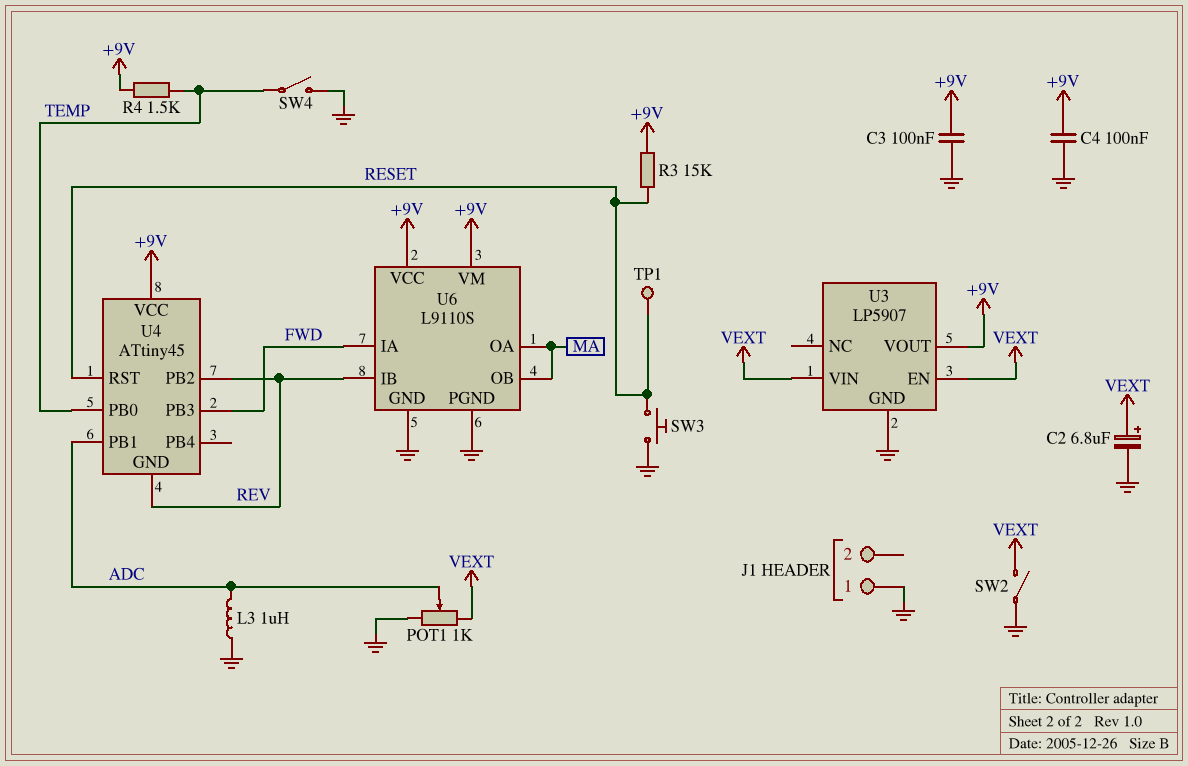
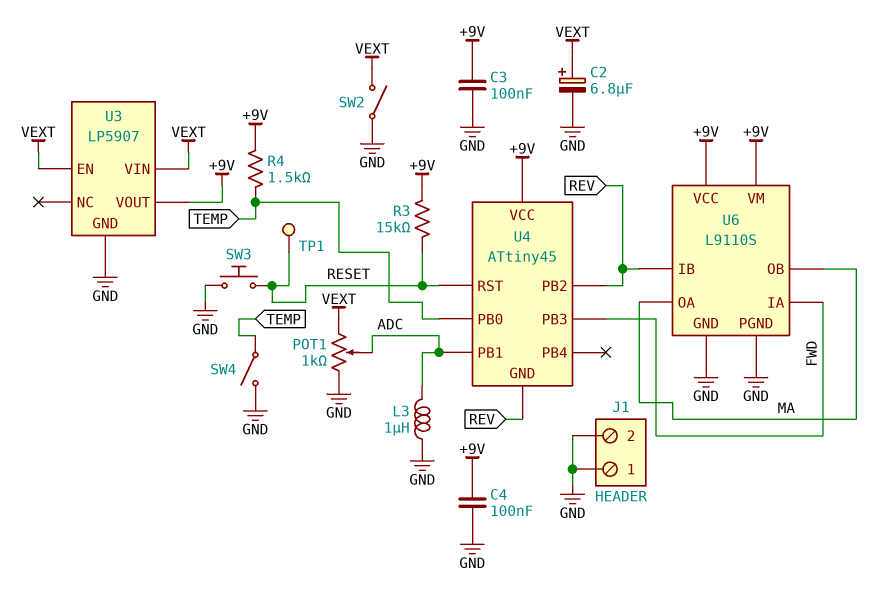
J1 pin 2: none -> GND

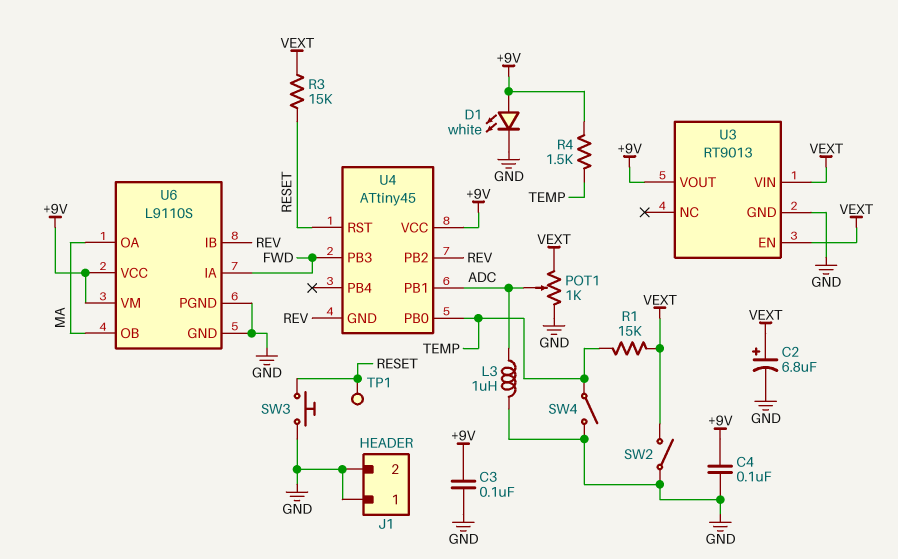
D1: none -> LED white (A +9V, K GND)
R1: none -> 15k (TEMP, VEXT)
R3: 15k (+9V, RESET) -> 15k (RESET, VEXT)
U3: LP5907 -> RT9013

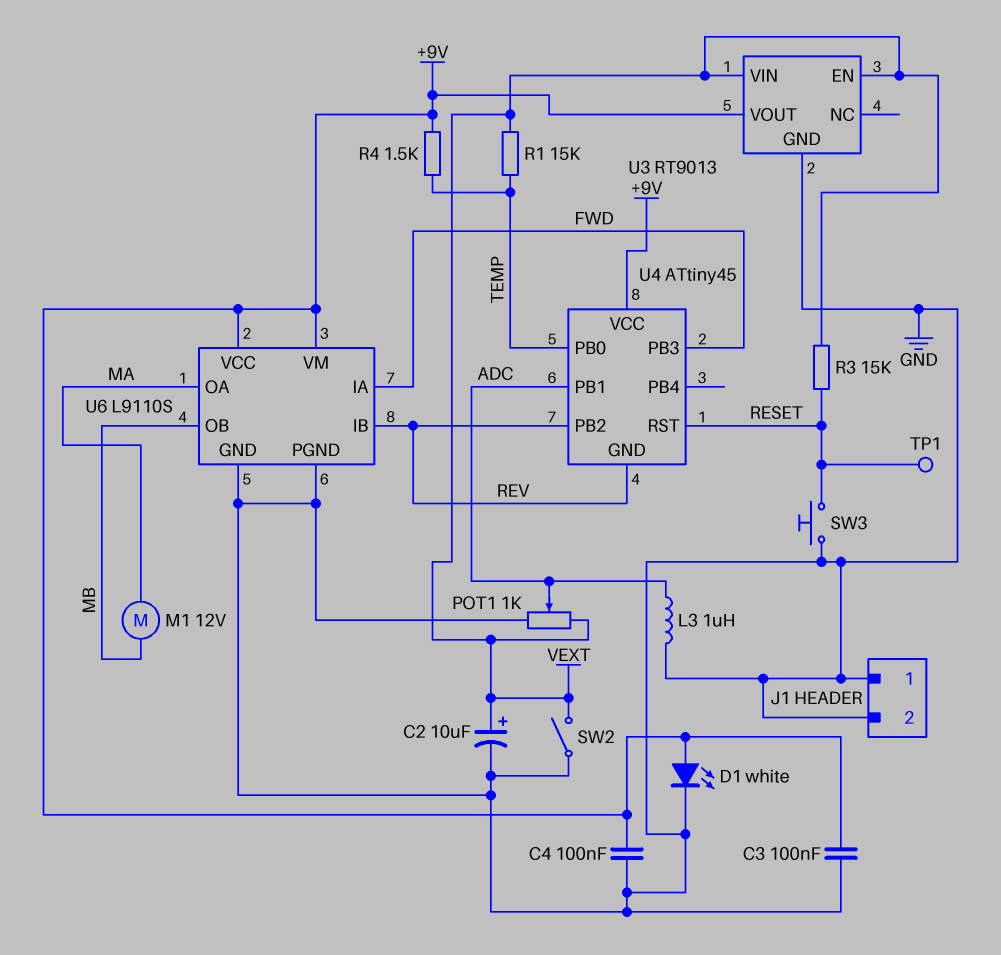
C2: 6.8uF (plus VEXT, minus GND) -> 10uF (plus VEXT, minus GND)
M1: none -> motor 12V (MA, MB)
SW4: switch (GND, TEMP) -> none
U6 pin OB: MA -> MB

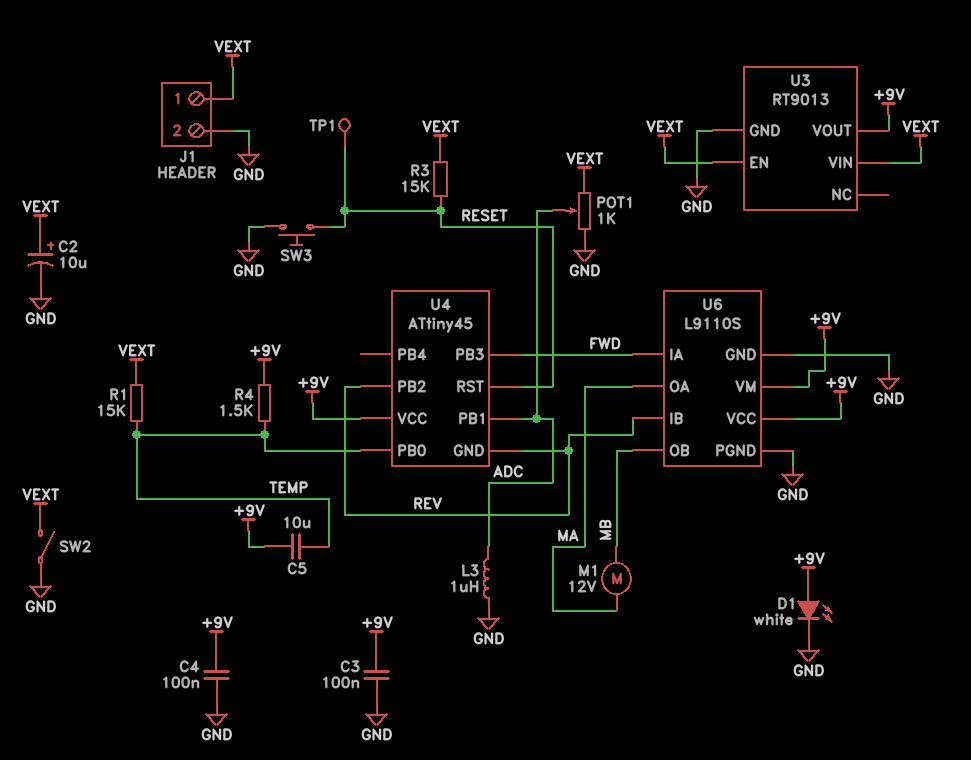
C5: none -> 10uF (+9V, TEMP)
J1 pin 1: GND -> VEXT

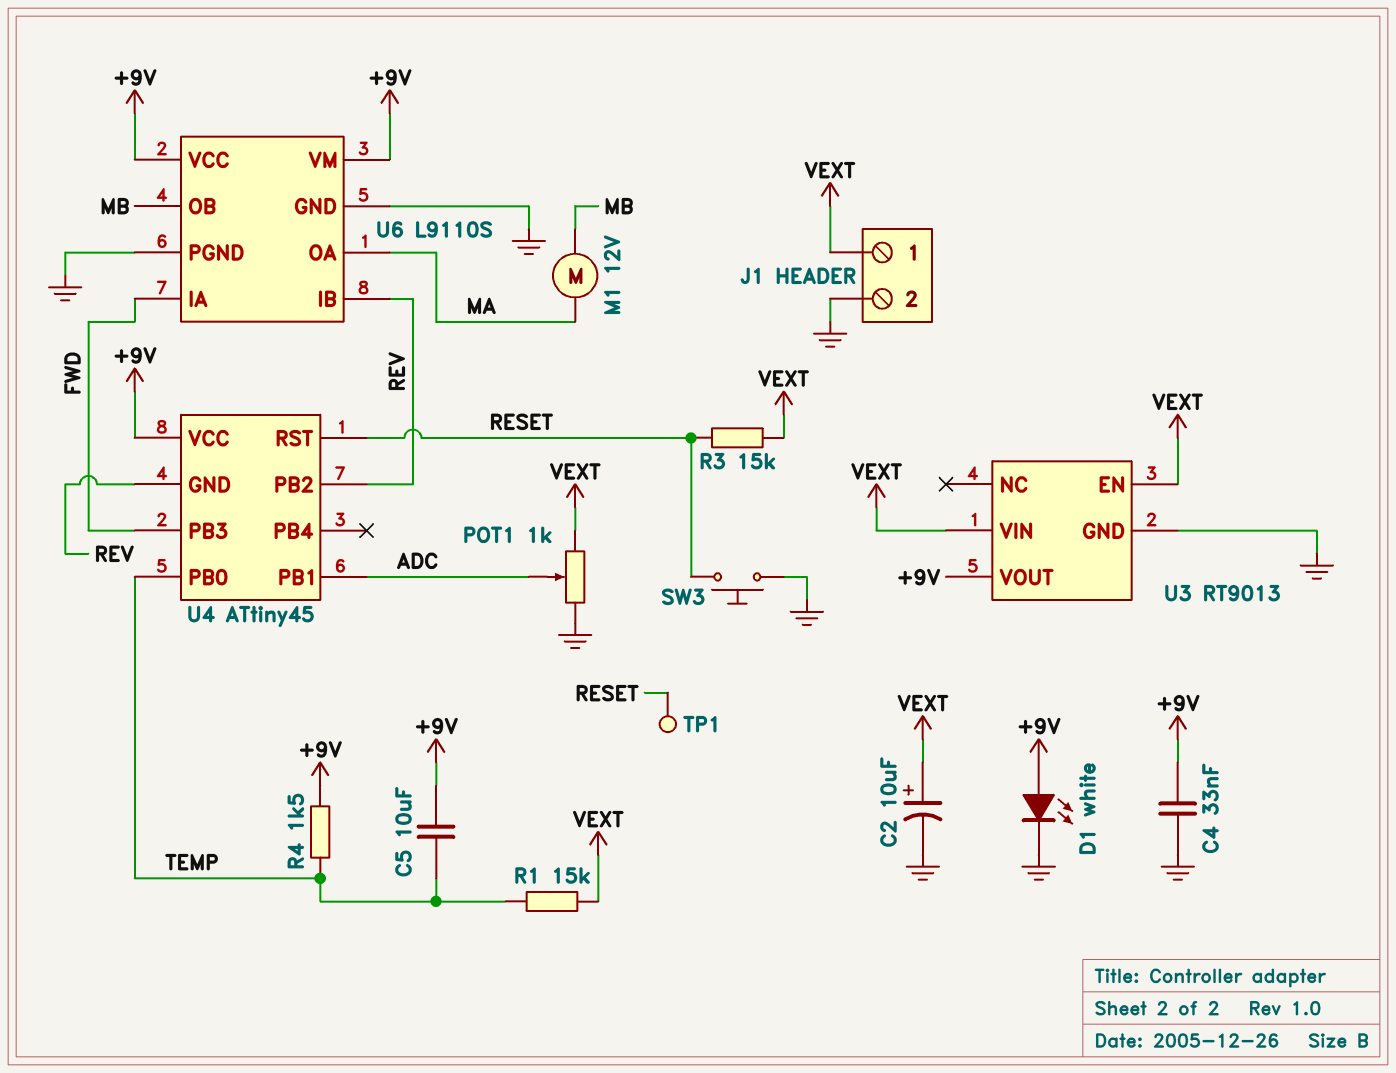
C3: 100nF (+9V, GND) -> none
C4: 100nF (+9V, GND) -> 33nF (+9V, GND)
L3: 1uH (ADC, GND) -> none
SW2: switch (GND, VEXT) -> none

